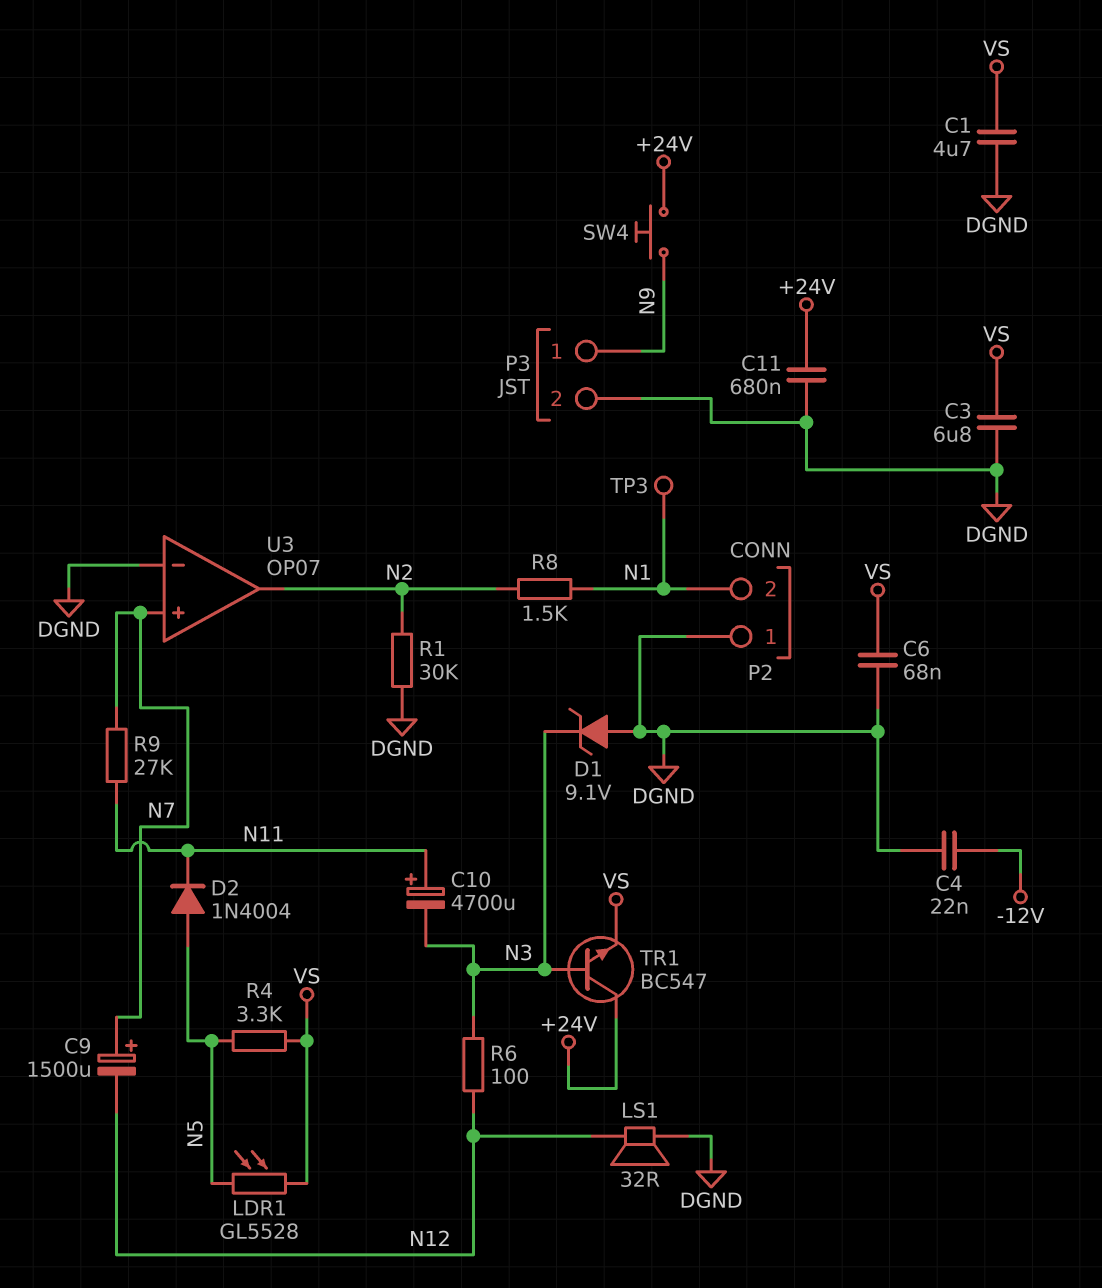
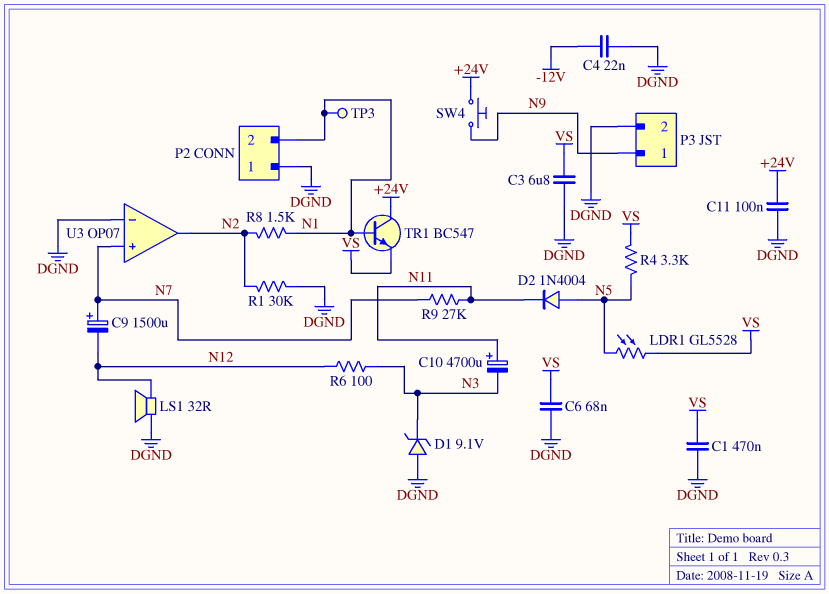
C1: 4.7uF (DGND, VS) -> 470nF (DGND, VS)
C11: 680nF (+24V, DGND) -> 100nF (+24V, DGND)
TR1: NPN BC547 (B N3, C +24V, E VS) -> NPN BC547 (B N1, C +24V, E VS)

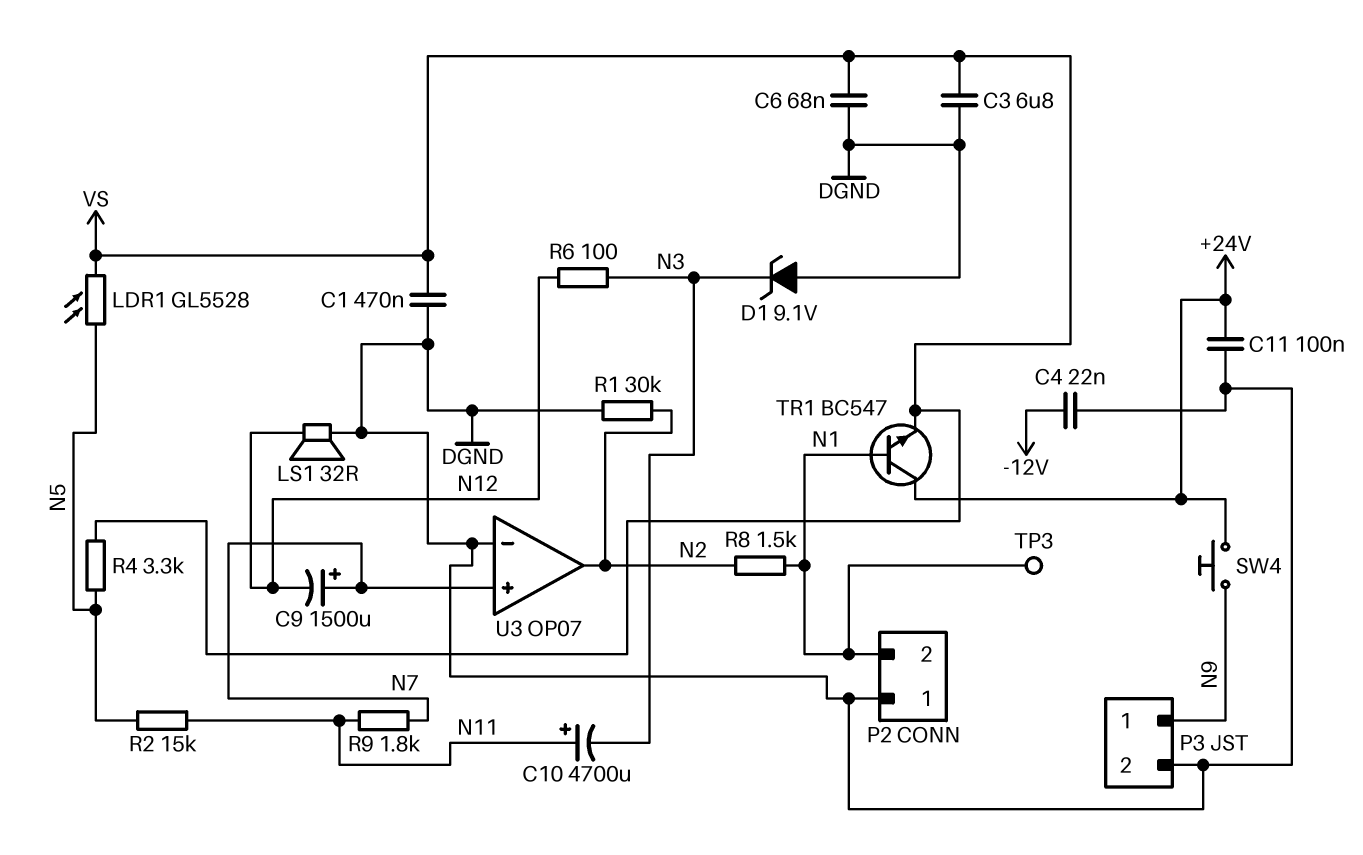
D2: diode 1N4004 (A N5, K N11) -> none
R2: none -> 15k (N5, N11)
R9: 27k (N7, N11) -> 1.8k (N7, N11)

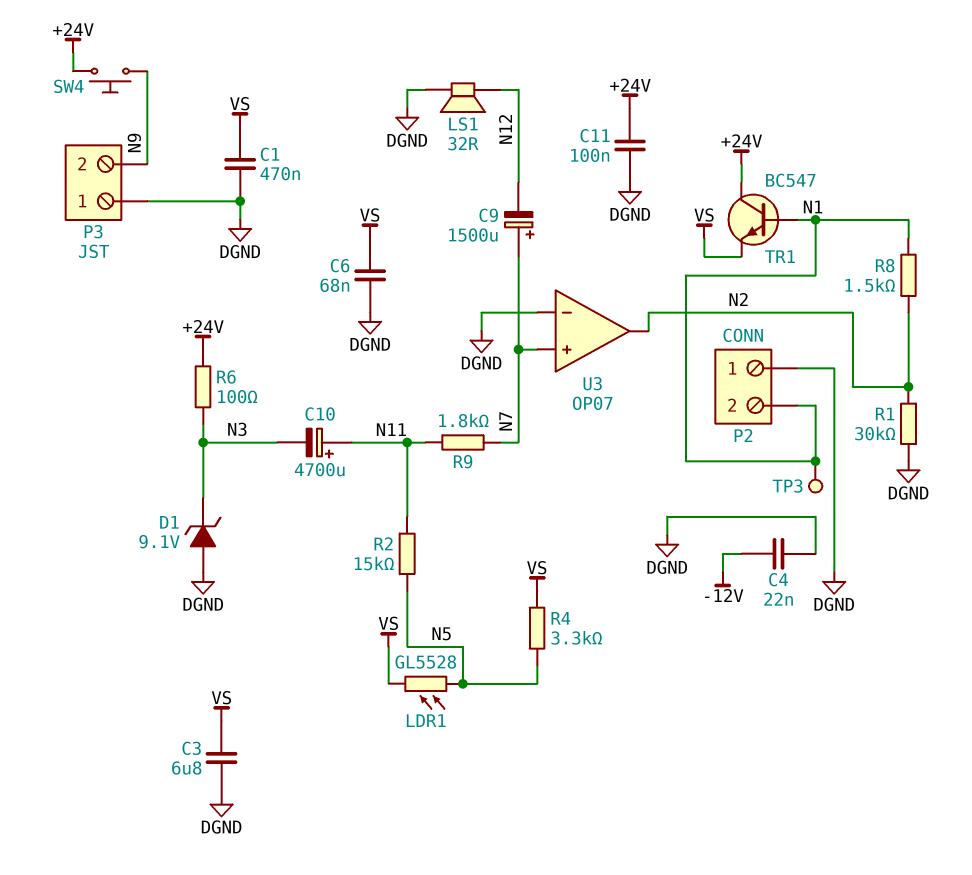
P3 pin 1: N9 -> DGND
P3 pin 2: DGND -> N9
R6: 100 (N3, N12) -> 100 (+24V, N3)

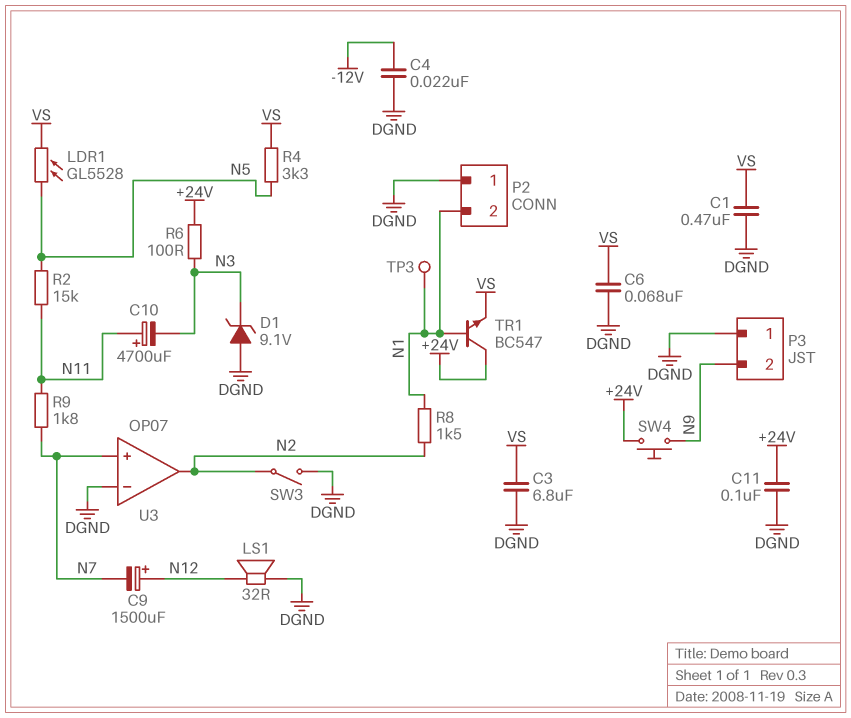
C9: 1500uF (plus N7, minus N12) -> 1500uF (plus N12, minus N7)
R1: 30k (DGND, N2) -> none
SW3: none -> switch (DGND, N2)

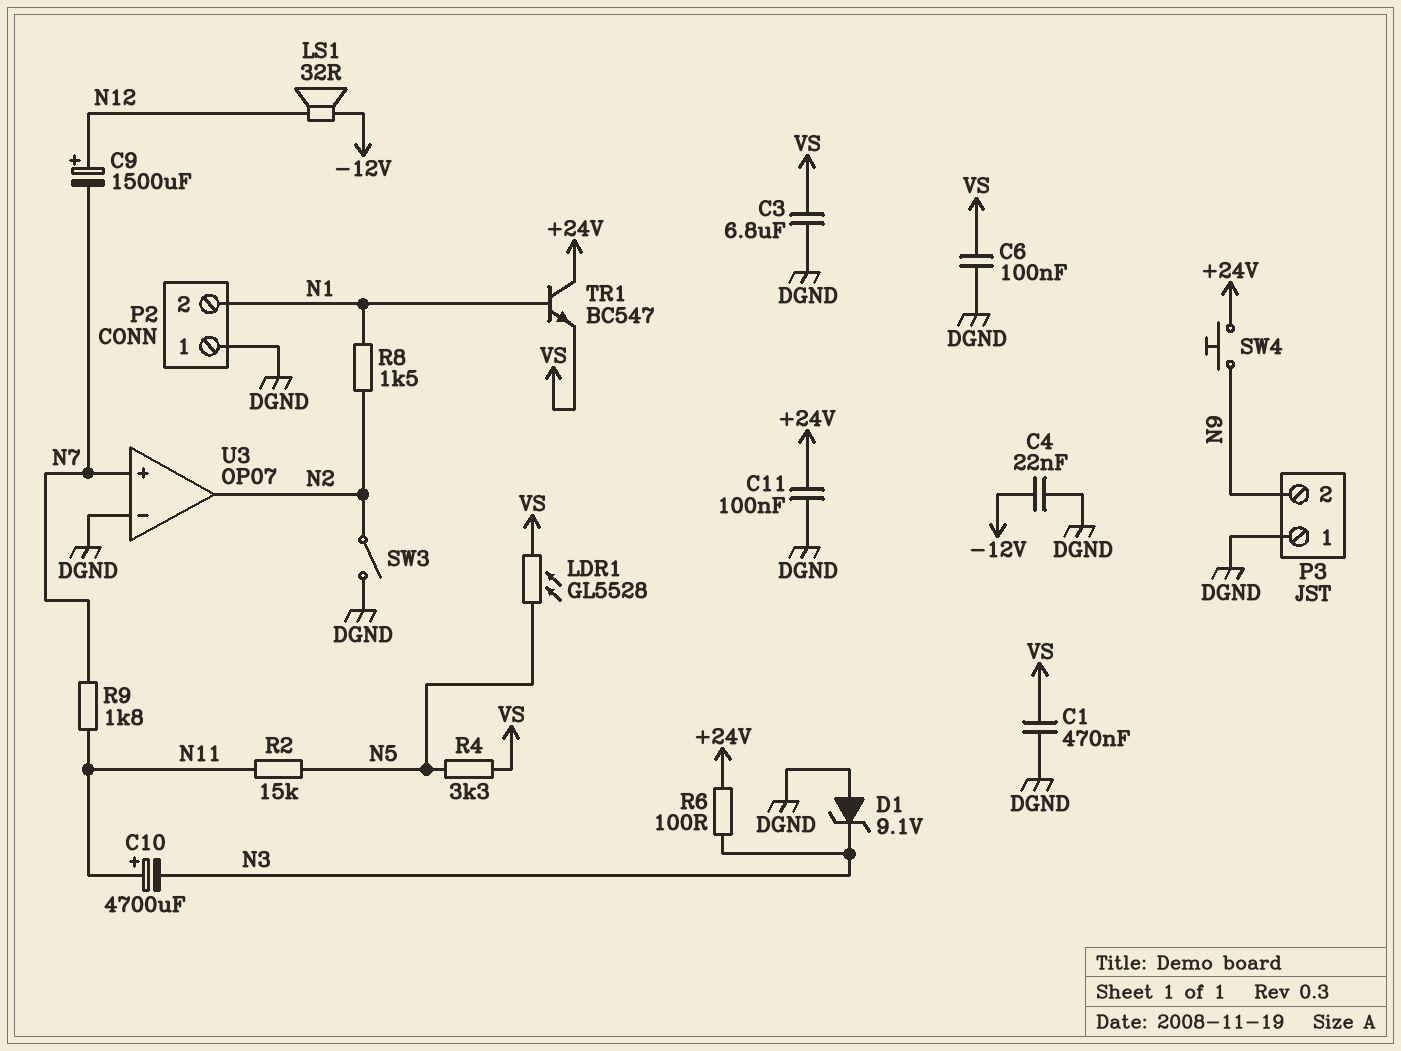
C6: 68nF (DGND, VS) -> 100nF (DGND, VS)
LS1: speaker 32R (DGND, N12) -> speaker 32R (-12V, N12)
TP3: test point (N1) -> none

